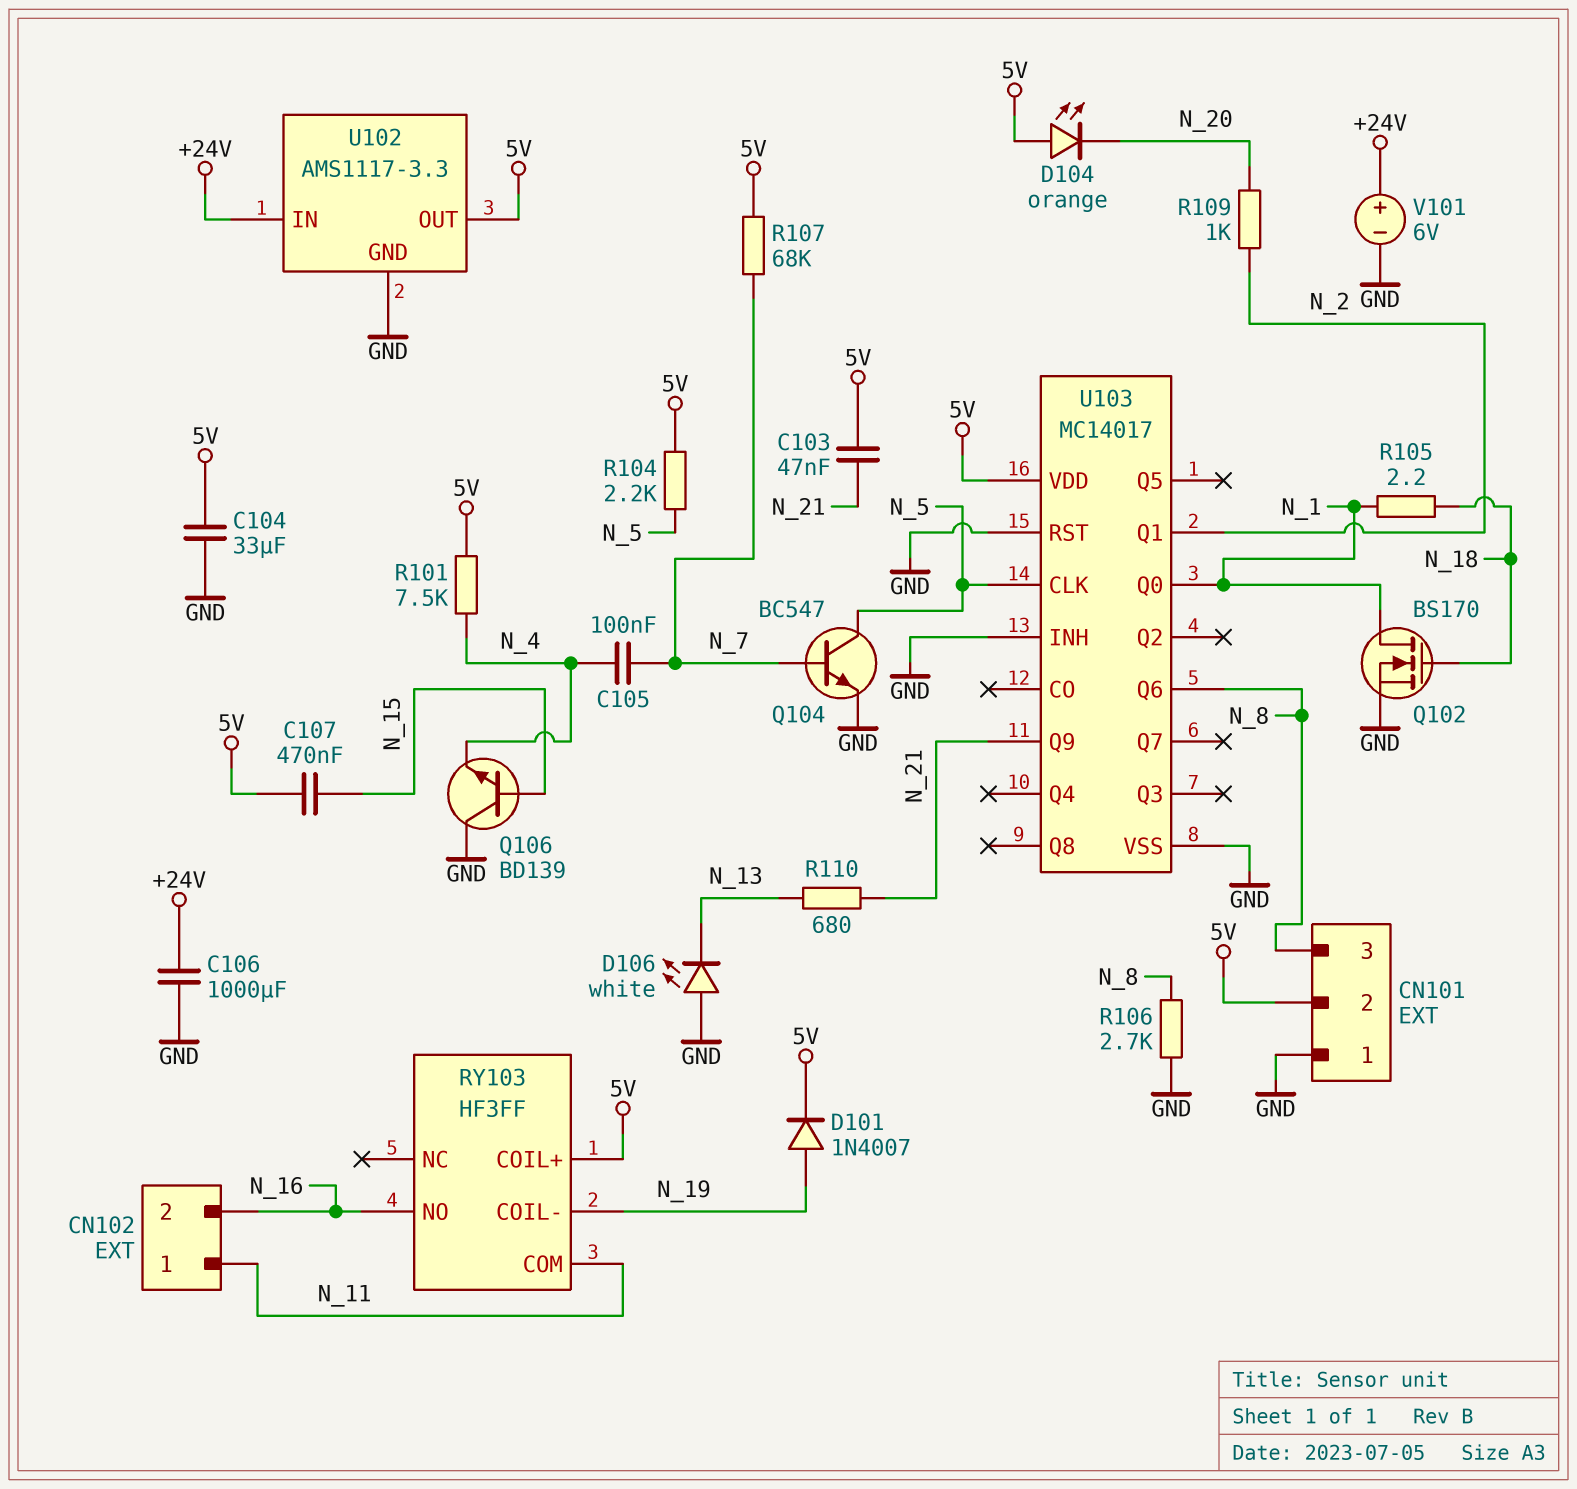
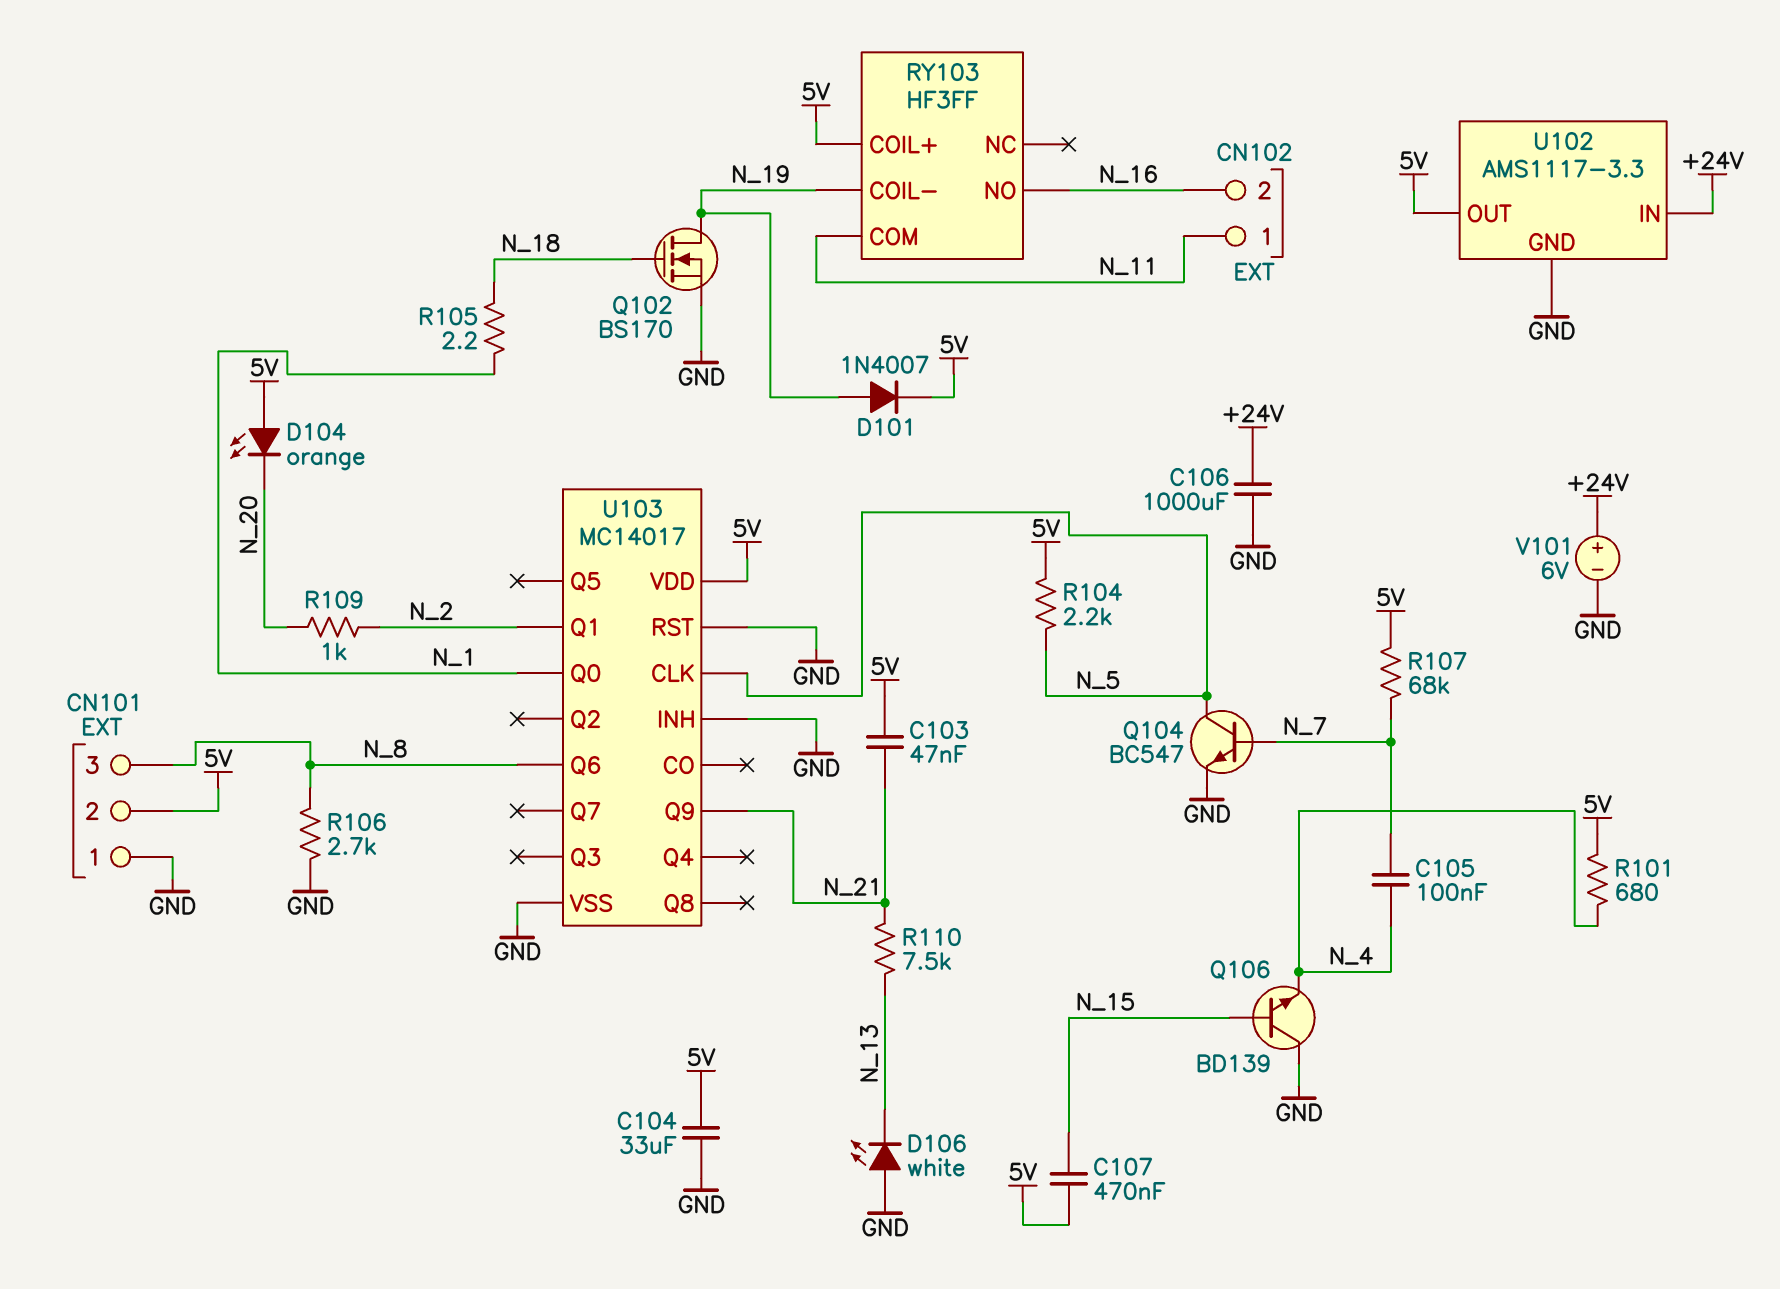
Q102: NMOS BS170 (G N_18, D N_1, S GND) -> NMOS BS170 (G N_18, D N_19, S GND)
R101: 7.5k (5V, N_4) -> 680 (5V, N_4)
R110: 680 (N_13, N_21) -> 7.5k (N_13, N_21)

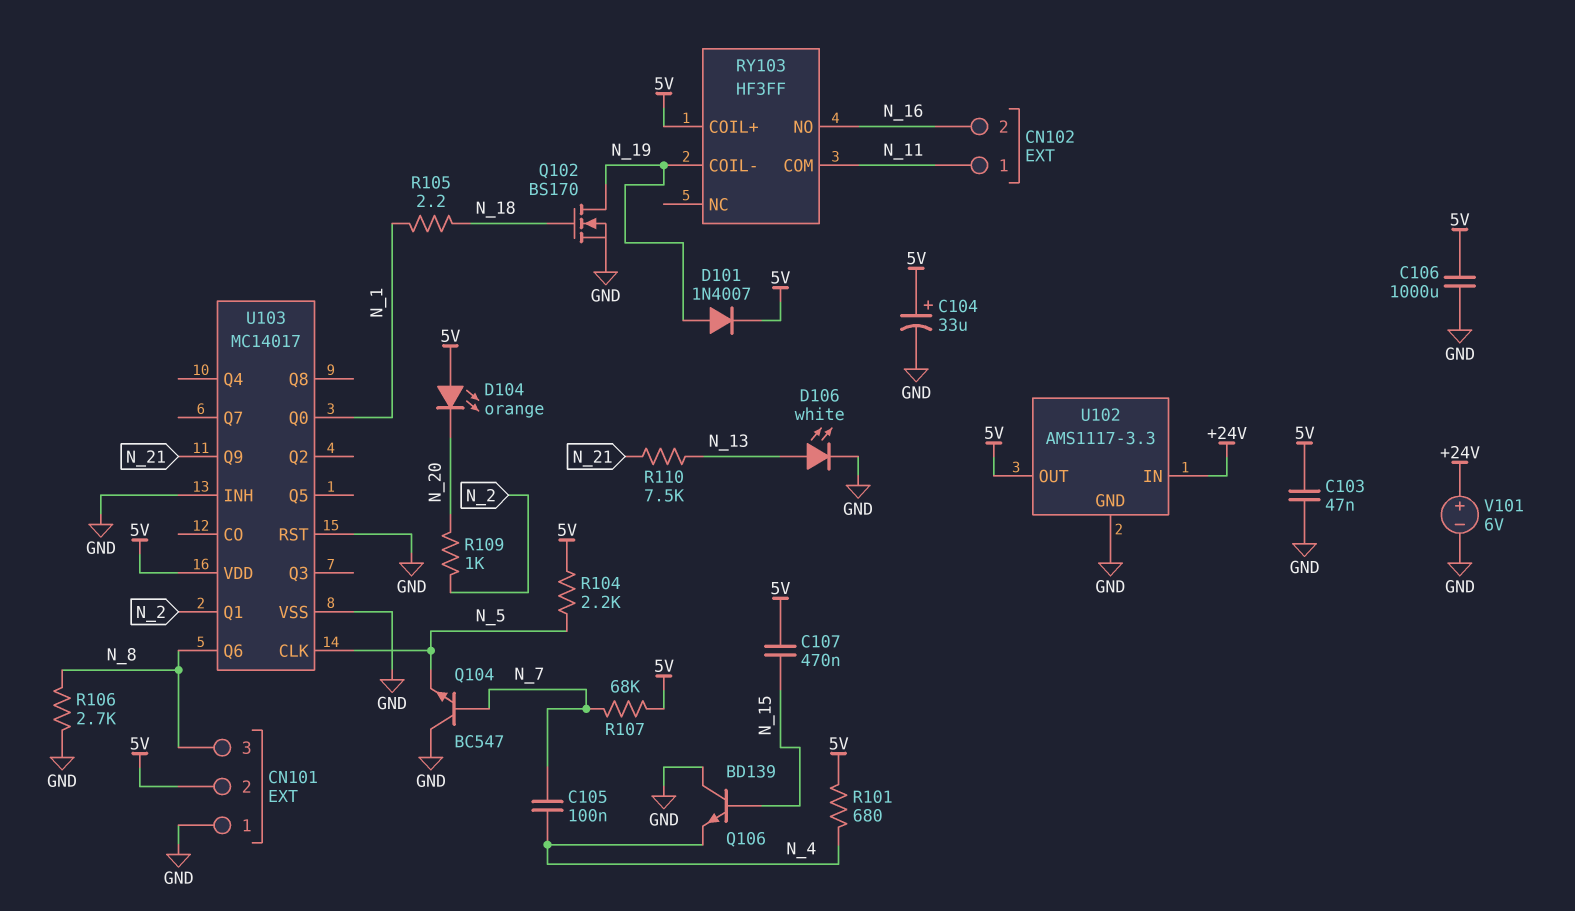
C103: 47nF (5V, N_21) -> 47nF (5V, GND)
C104: 33uF (5V, GND) -> 33uF (plus 5V, minus GND)
C106: 1000uF (+24V, GND) -> 1000uF (5V, GND)
D106: LED white (A GND, K N_13) -> LED white (A N_13, K GND)
Q104: NPN BC547 (B N_7, C N_5, E GND) -> NPN BC547 (B N_7, C GND, E N_5)

